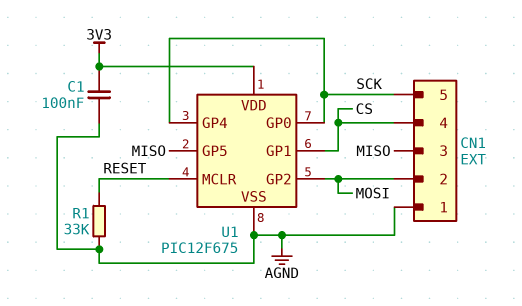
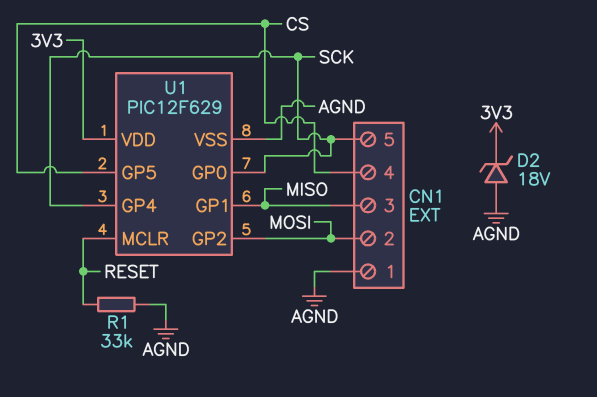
C1: 100nF (3V3, AGND) -> none
D2: none -> zener 18V (A AGND, K 3V3)
U1: PIC12F675 -> PIC12F629
U1 pin GP1: CS -> MISO
U1 pin GP5: MISO -> CS

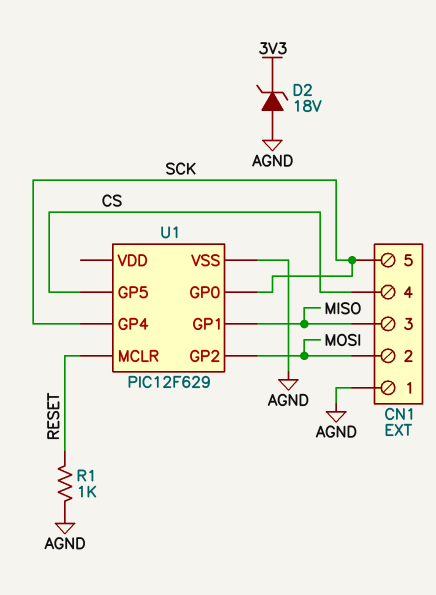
R1: 33k (AGND, RESET) -> 1k (AGND, RESET)
U1 pin VDD: 3V3 -> none

